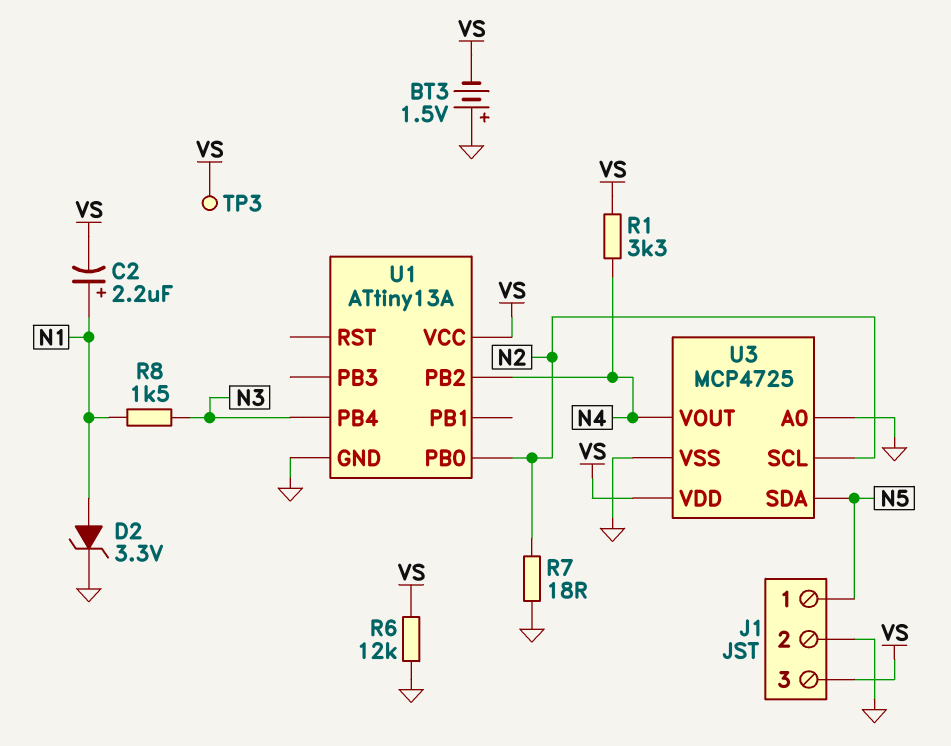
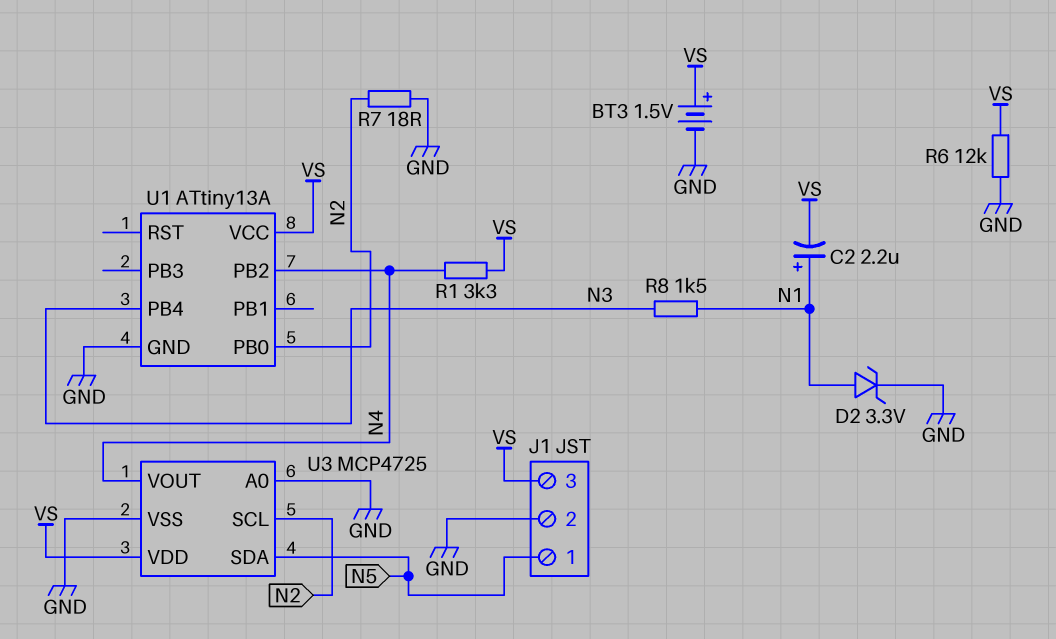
BT3: 1.5V (plus GND, minus VS) -> 1.5V (plus VS, minus GND)
TP3: test point (VS) -> none

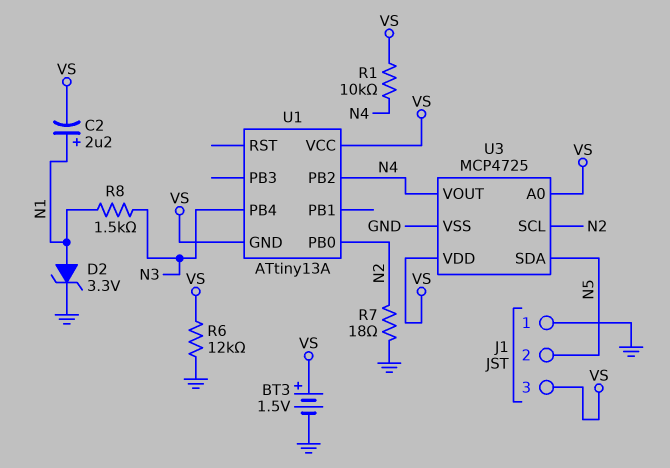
J1 pin 1: N5 -> GND
J1 pin 2: GND -> N5
R1: 3.3k (N4, VS) -> 10k (N4, VS)
U1 pin GND: GND -> VS
U3 pin A0: GND -> VS

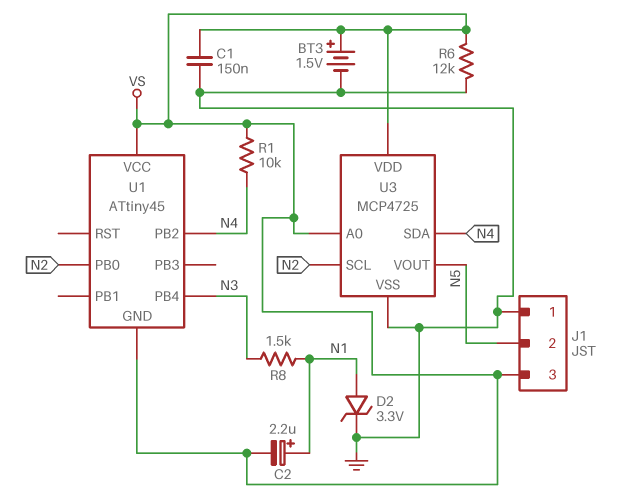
C1: none -> 150nF (GND, VS)
R7: 18 (GND, N2) -> none
U1: ATtiny13A -> ATtiny45
U3 pin SDA: N5 -> N4
U3 pin VOUT: N4 -> N5

